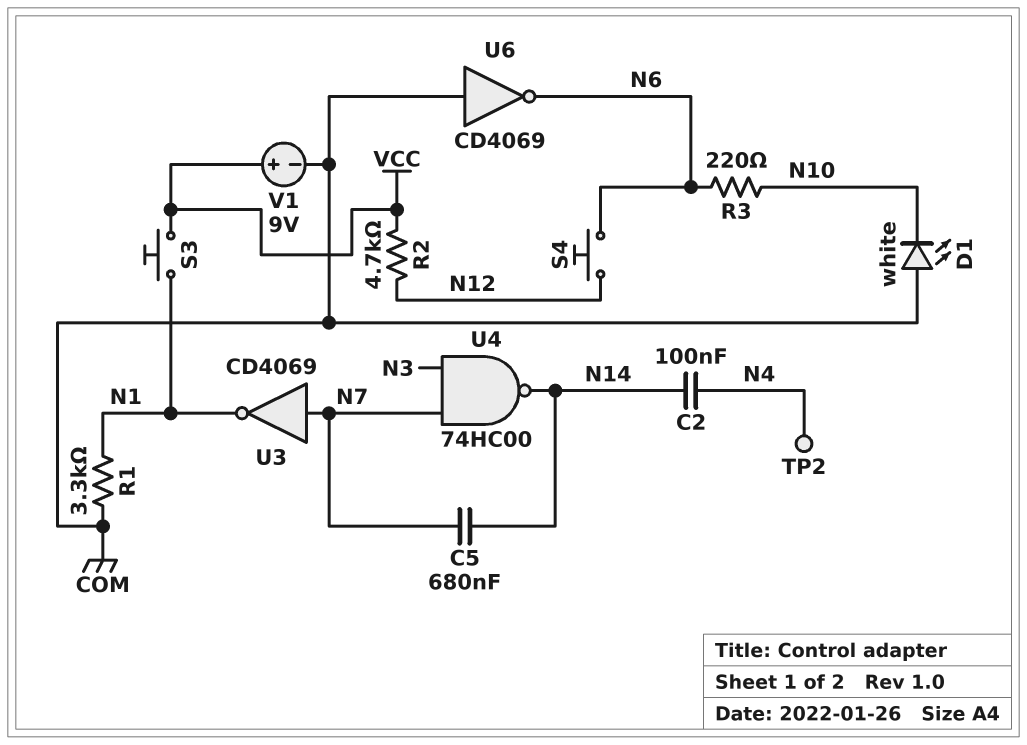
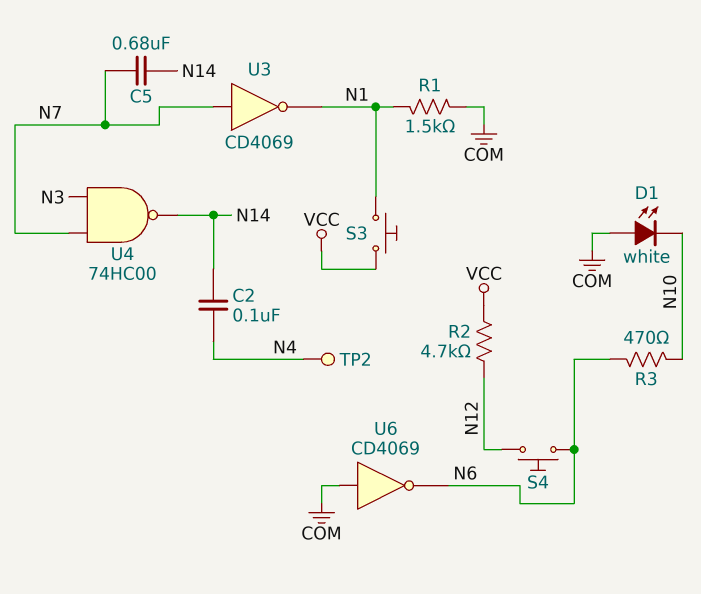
R1: 3.3k (COM, N1) -> 1.5k (COM, N1)
R3: 220 (N6, N10) -> 470 (N6, N10)
V1: 9V (plus VCC, minus COM) -> none

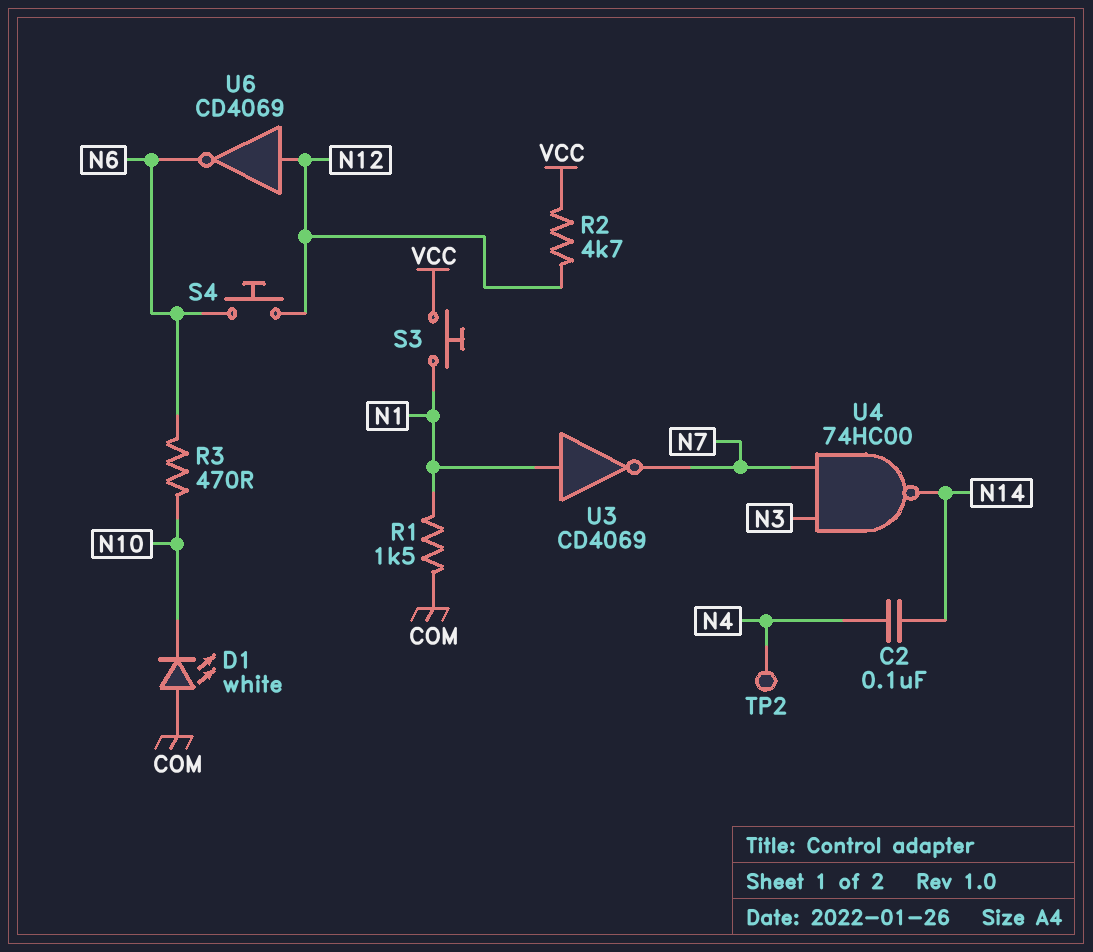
C5: 680nF (N7, N14) -> none
U3: NOT CD4069 (in N7, out N1) -> NOT CD4069 (in N1, out N7)
U6: NOT CD4069 (in COM, out N6) -> NOT CD4069 (in N12, out N6)

